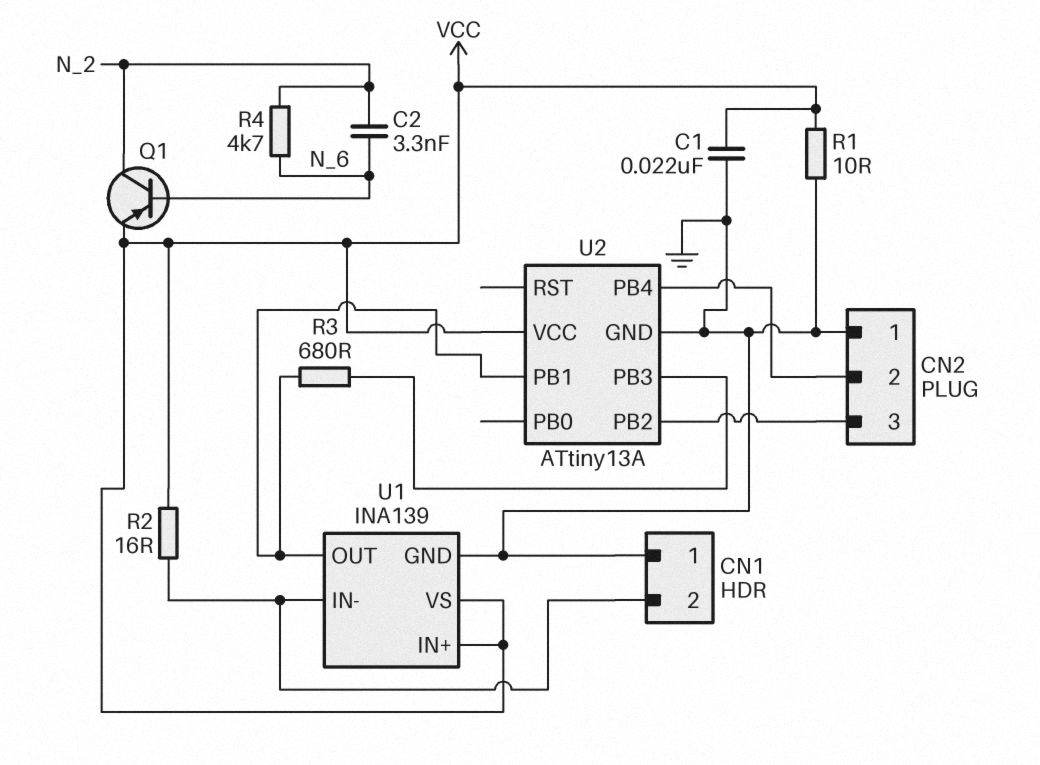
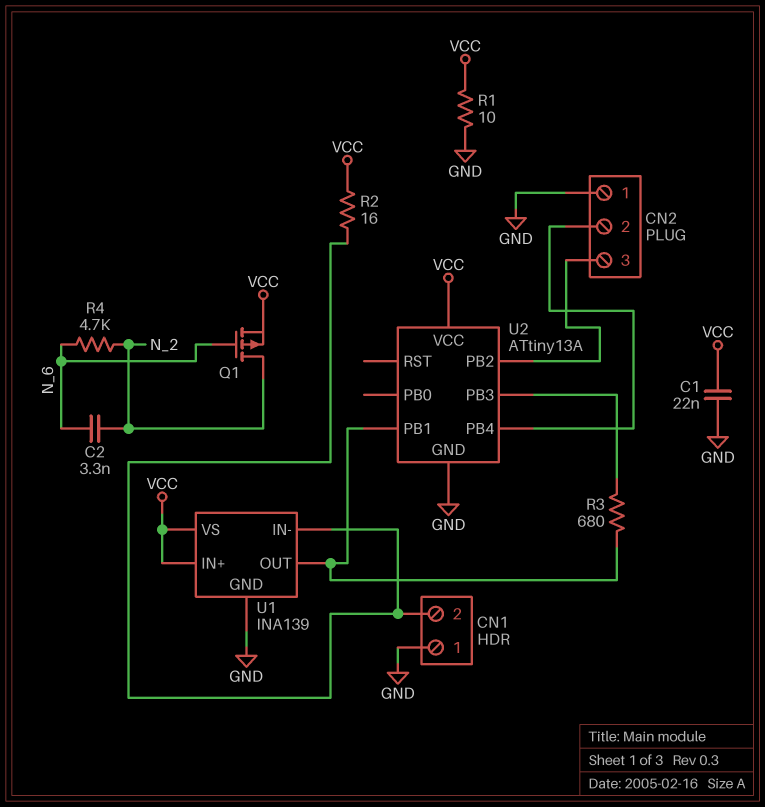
Q1: PNP (B N_6, C N_2, E VCC) -> PMOS (G N_6, D N_2, S VCC)

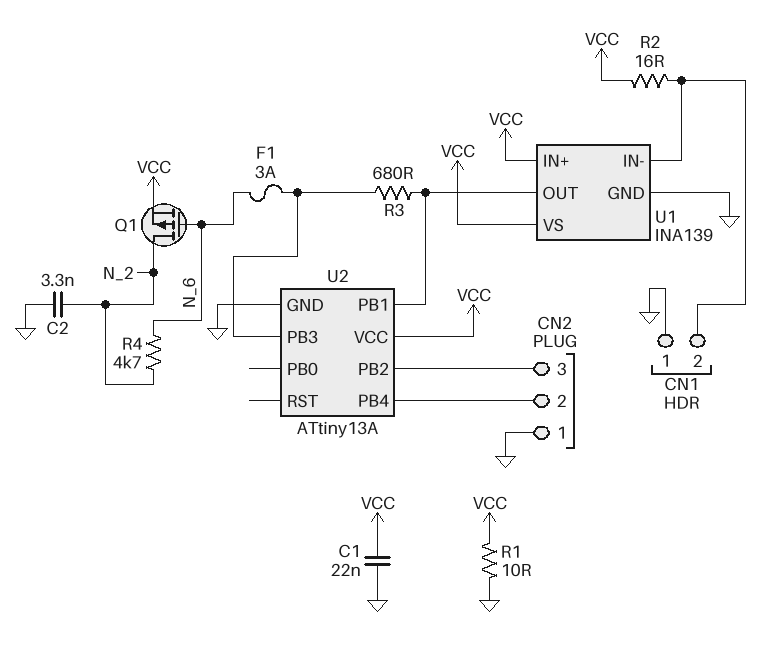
C2: 3.3nF (N_2, N_6) -> 3.3nF (GND, N_2)
F1: none -> 3A (N_6, U2/PB3)

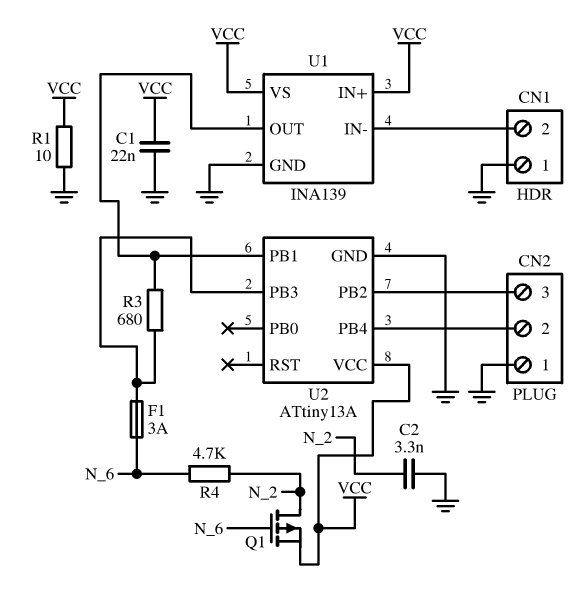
R2: 16 (CN1/2, VCC) -> none

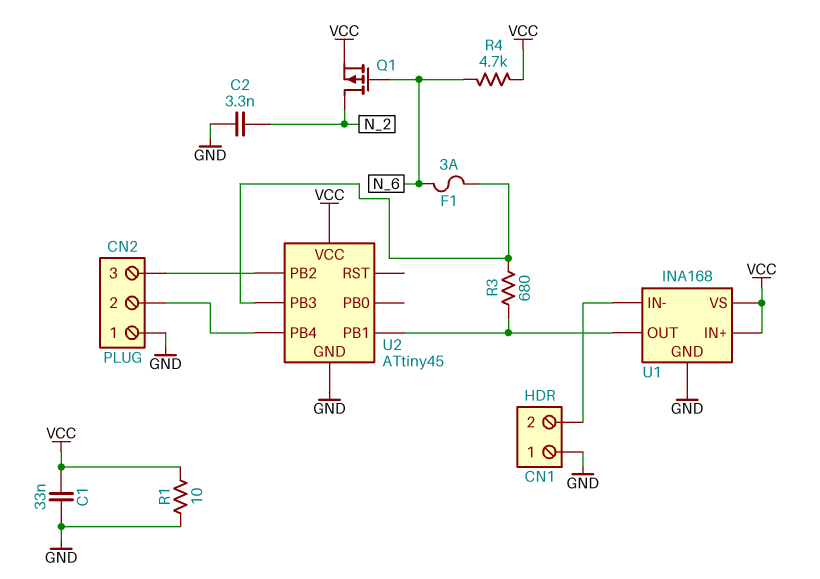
C1: 22nF (GND, VCC) -> 33nF (GND, VCC)
R4: 4.7k (N_2, N_6) -> 4.7k (N_6, VCC)
U1: INA139 -> INA168
U2: ATtiny13A -> ATtiny45

